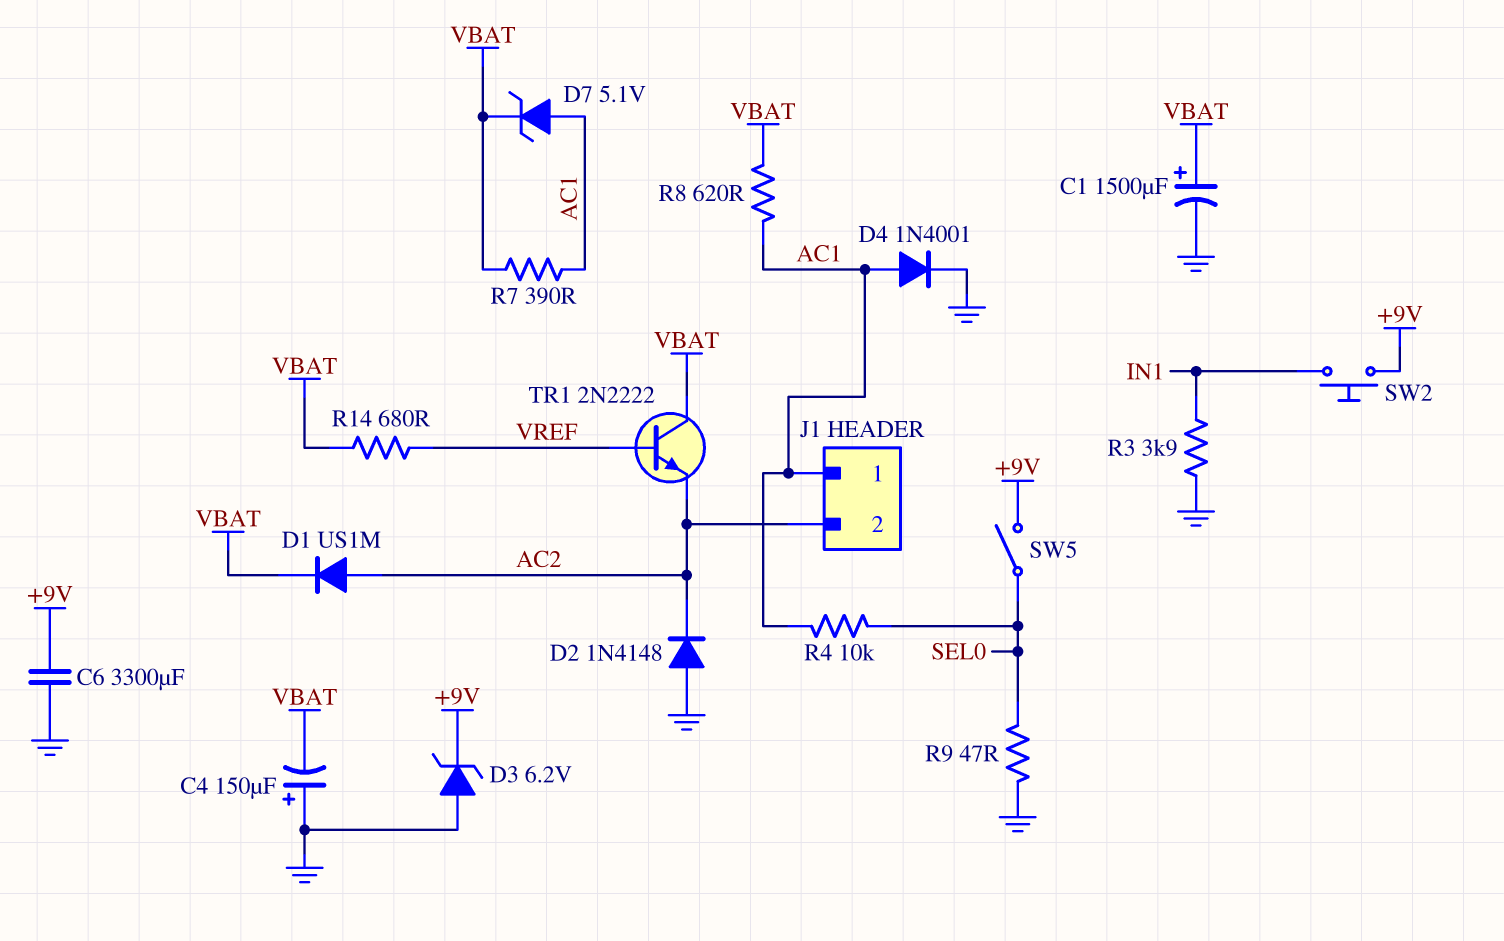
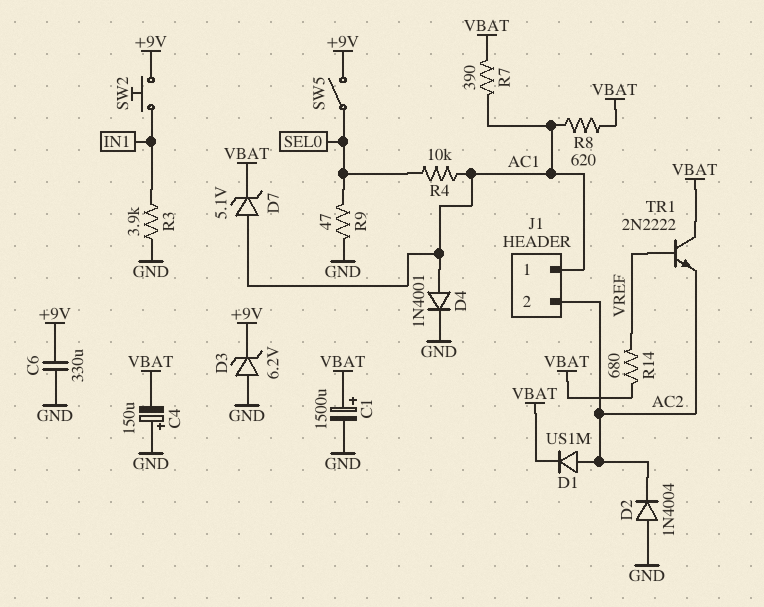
C6: 3300uF (+9V, GND) -> 330uF (+9V, GND)
D2: diode 1N4148 (A GND, K AC2) -> diode 1N4004 (A GND, K AC2)

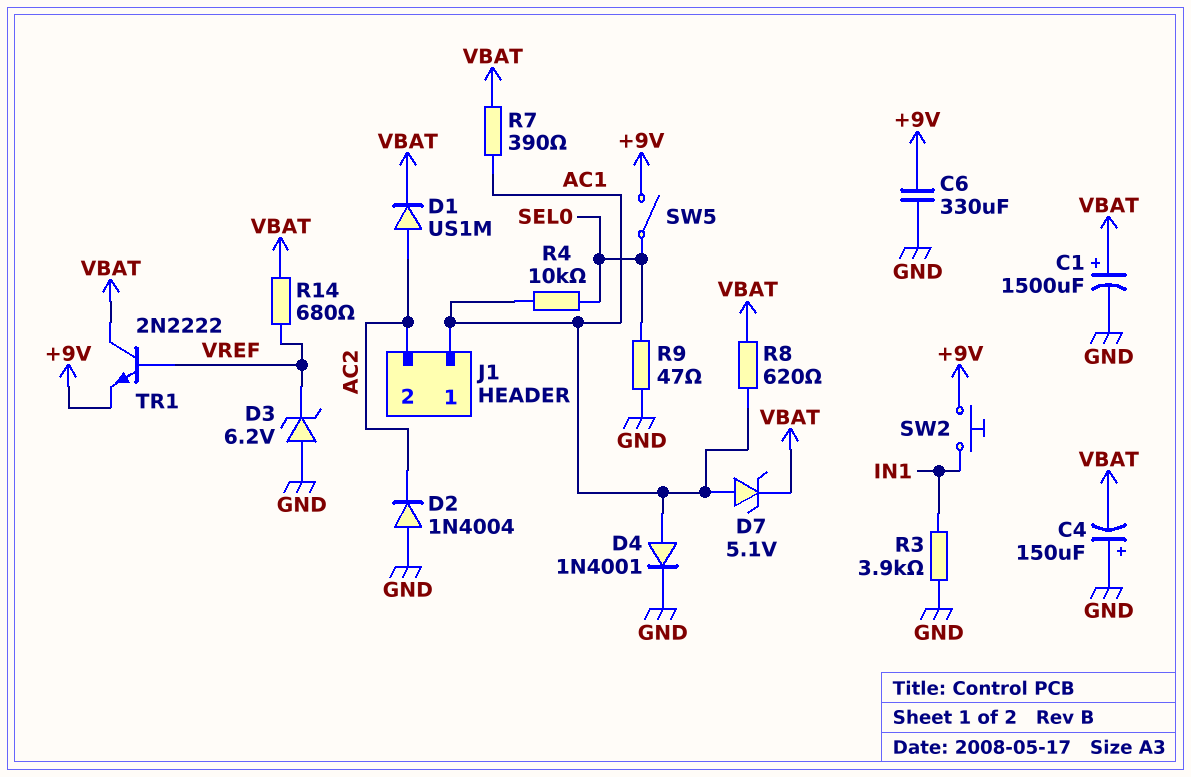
D3: zener 6.2V (A GND, K +9V) -> zener 6.2V (A GND, K VREF)
TR1: NPN 2N2222 (B VREF, C VBAT, E AC2) -> NPN 2N2222 (B VREF, C VBAT, E +9V)

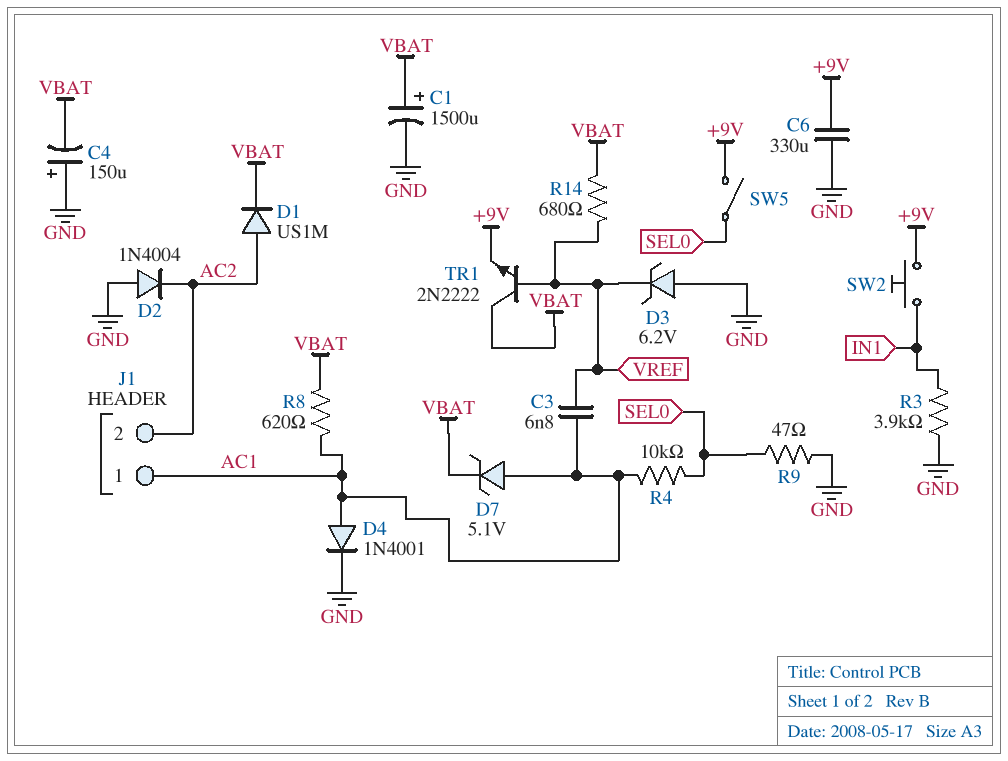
C3: none -> 6.8nF (AC1, VREF)
R7: 390 (AC1, VBAT) -> none

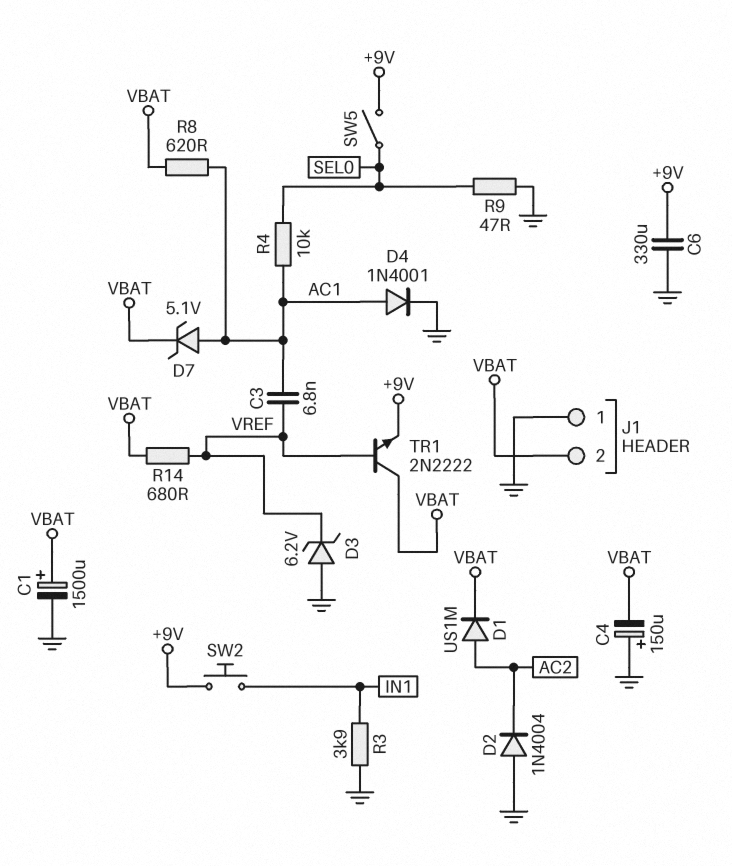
J1 pin 1: AC1 -> GND
J1 pin 2: AC2 -> VBAT

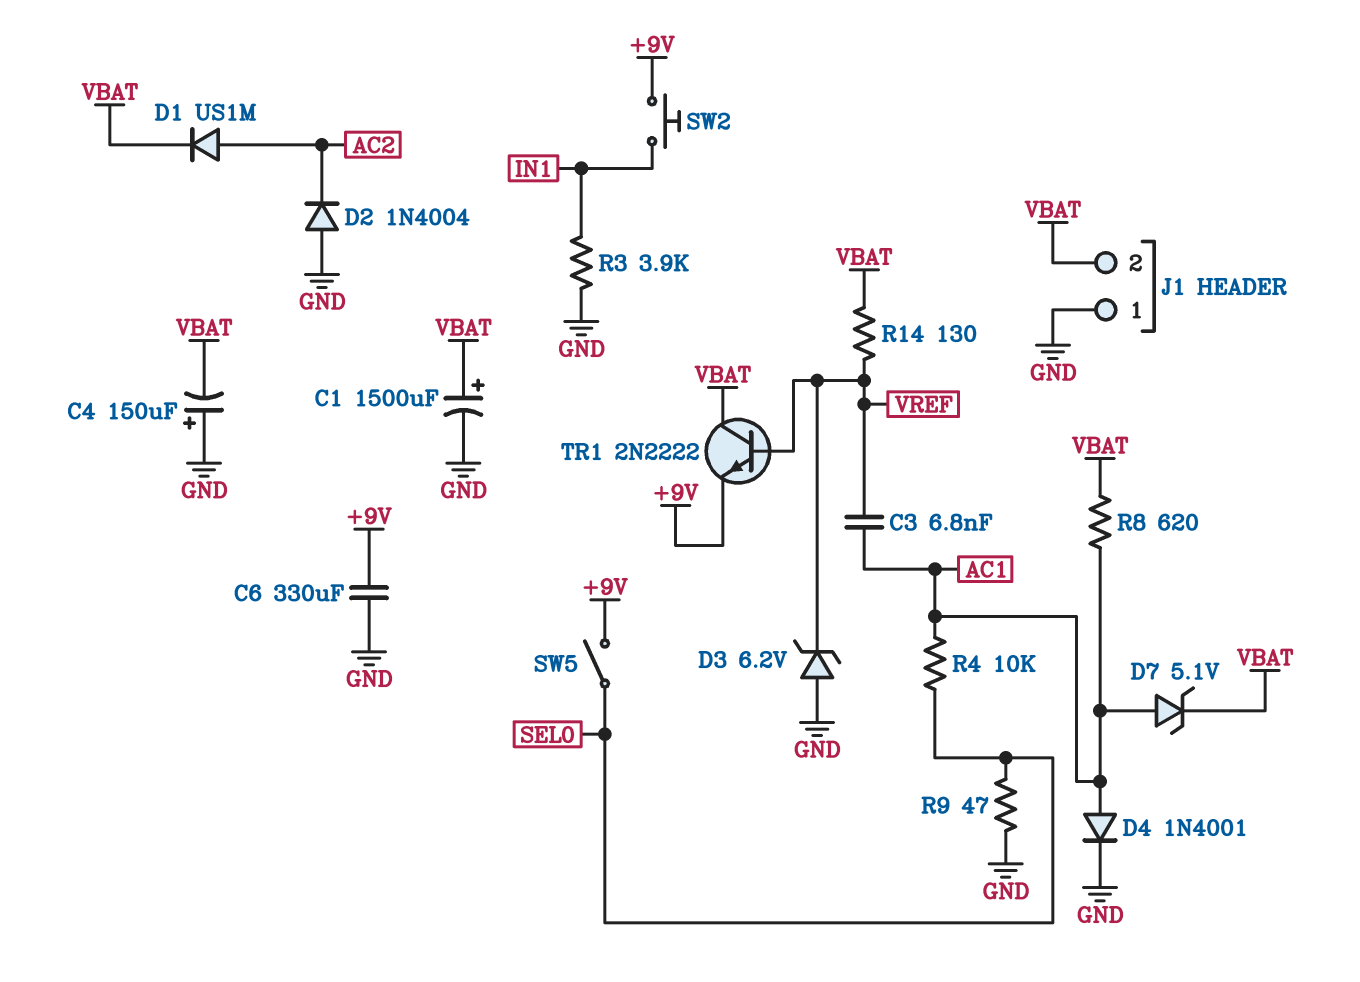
R14: 680 (VBAT, VREF) -> 130 (VBAT, VREF)

